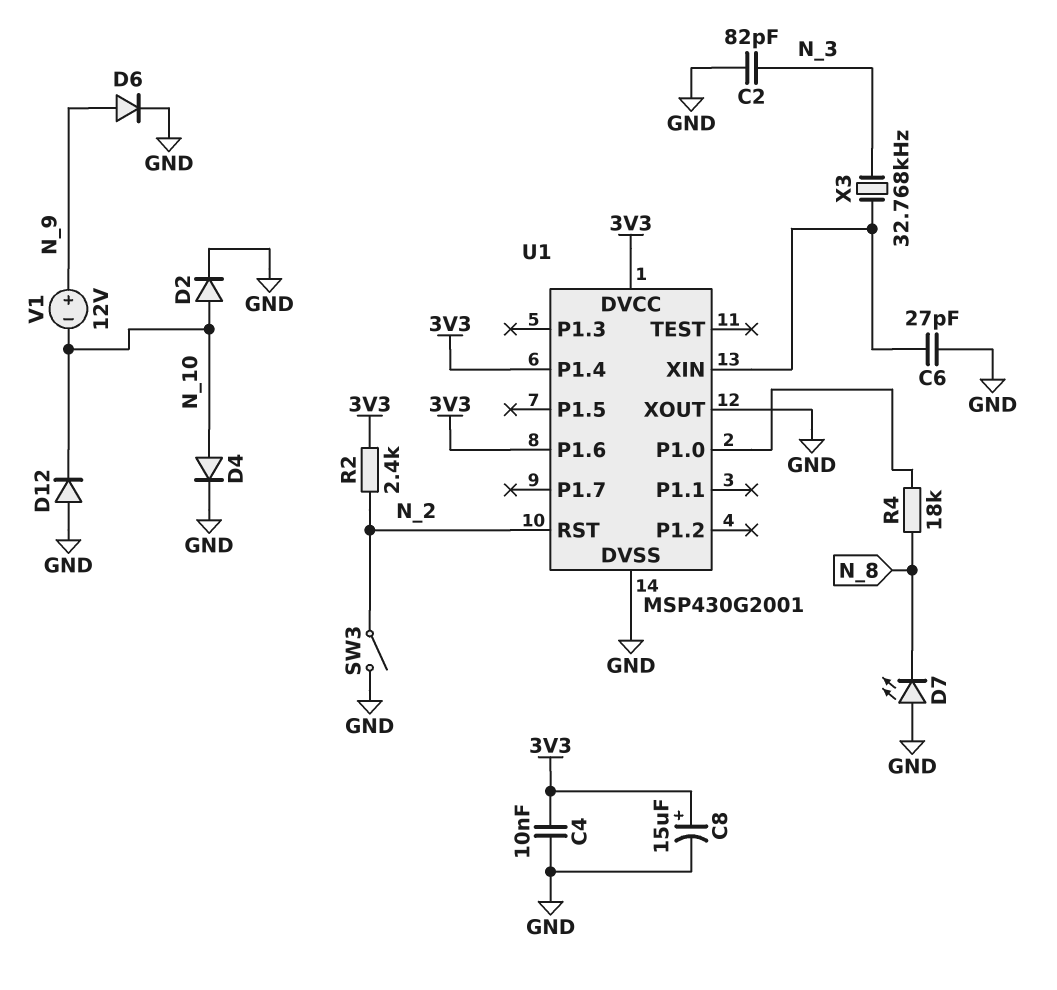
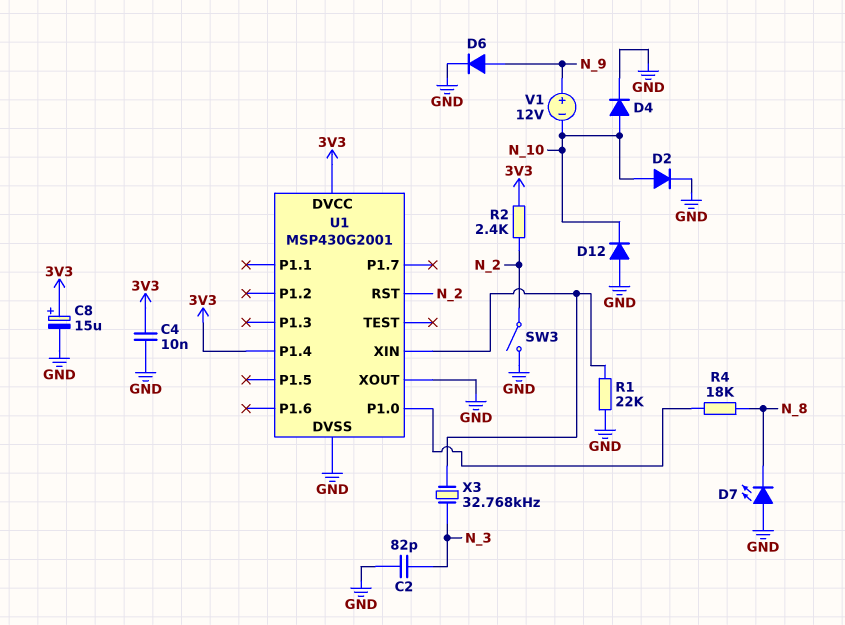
C6: 27pF (GND, U1/XIN) -> none
R1: none -> 22k (GND, U1/XIN)
U1 pin P1.6: 3V3 -> none

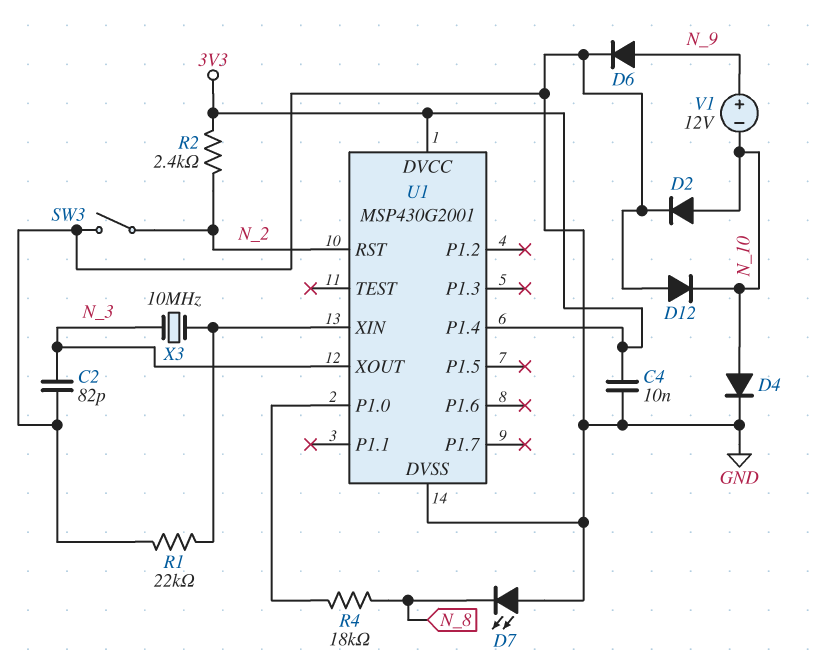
C8: 15uF (plus 3V3, minus GND) -> none
U1 pin XOUT: GND -> N_3
X3: 32.768kHz (N_3, U1/XIN) -> 10MHz (N_3, U1/XIN)

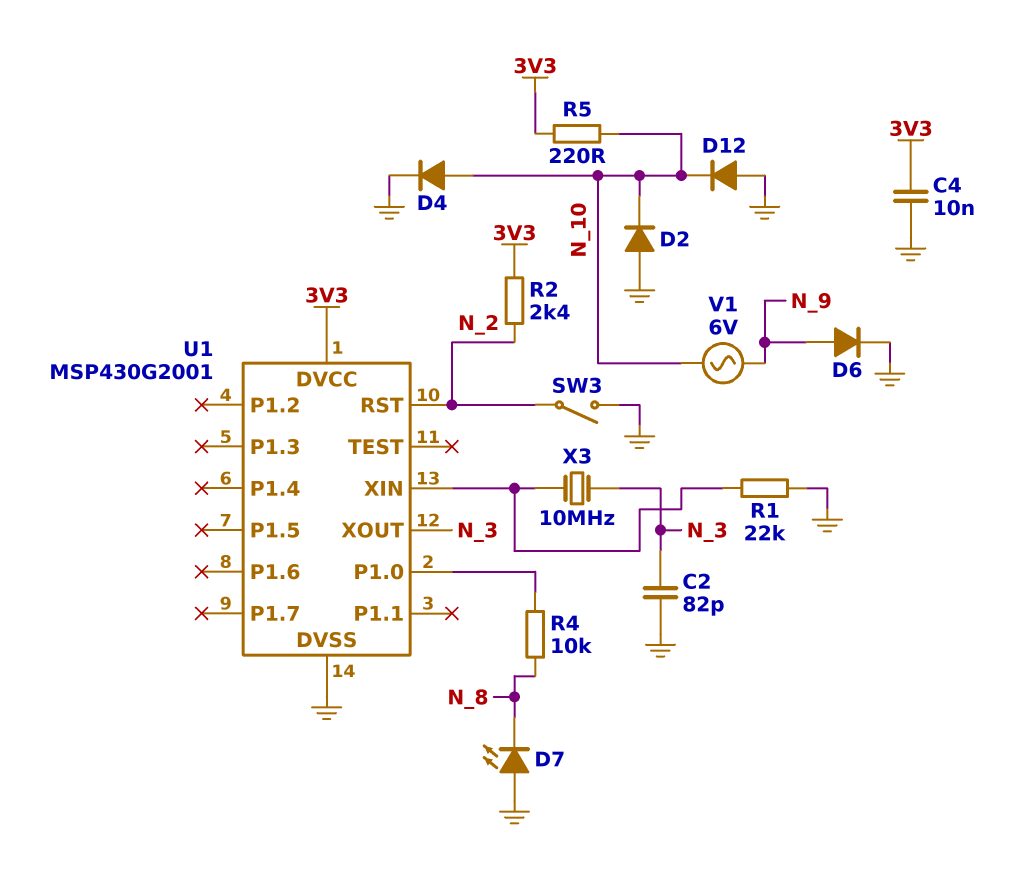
D2: diode (A N_10, K GND) -> diode (A GND, K N_10)
R4: 18k (N_8, U1/P1.0) -> 10k (N_8, U1/P1.0)
R5: none -> 220 (3V3, N_10)
U1 pin P1.4: 3V3 -> none
V1: 12V (plus N_9, minus N_10) -> AC 6V (N_9, N_10)

